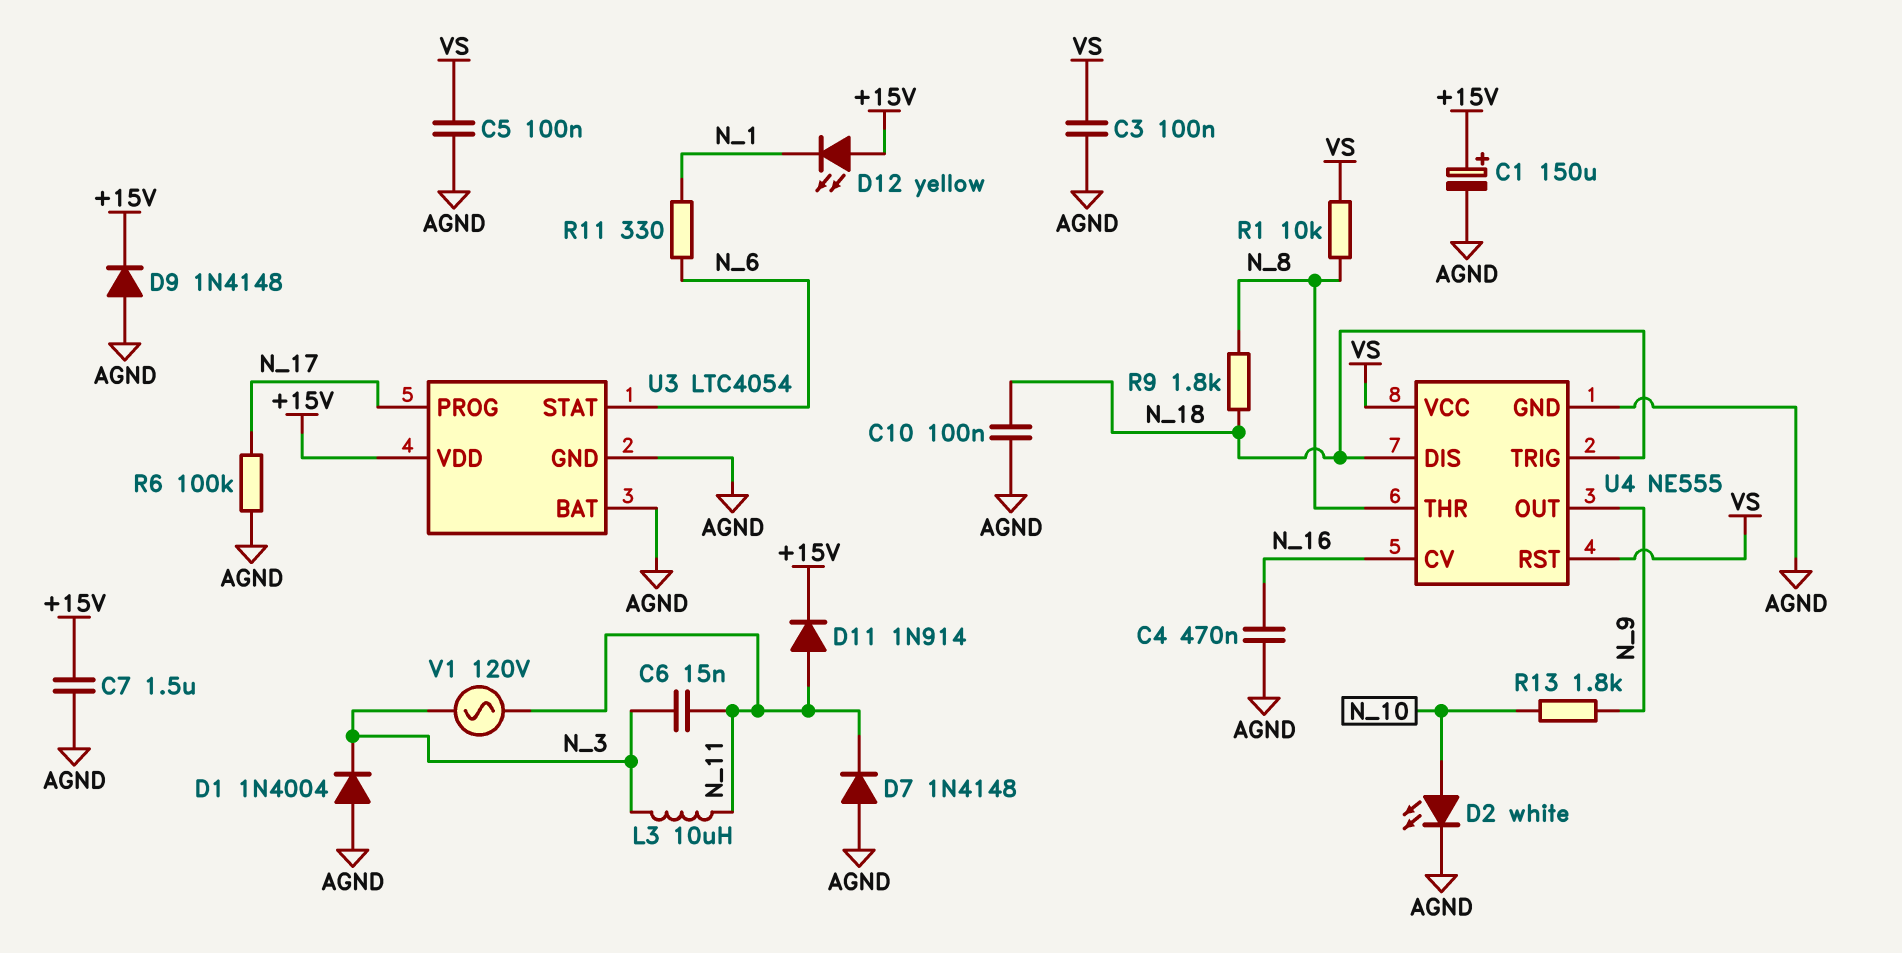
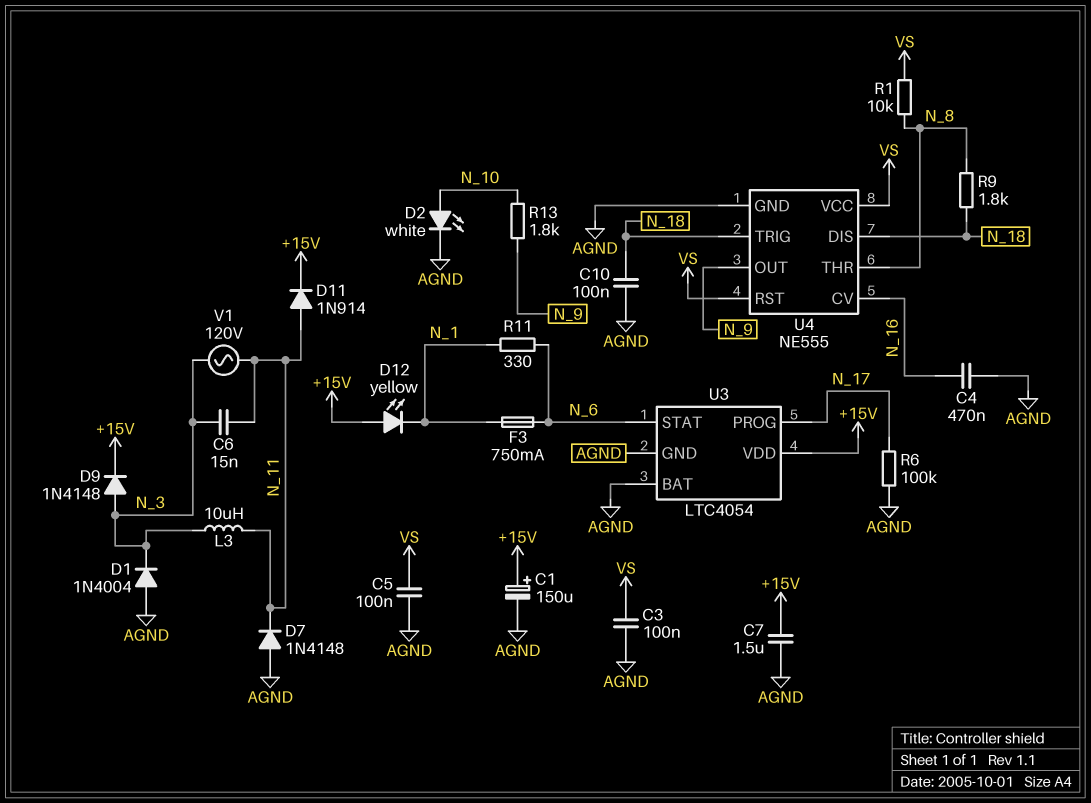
D9: diode 1N4148 (A AGND, K +15V) -> diode 1N4148 (A N_3, K +15V)
F3: none -> 750mA (N_1, N_6)

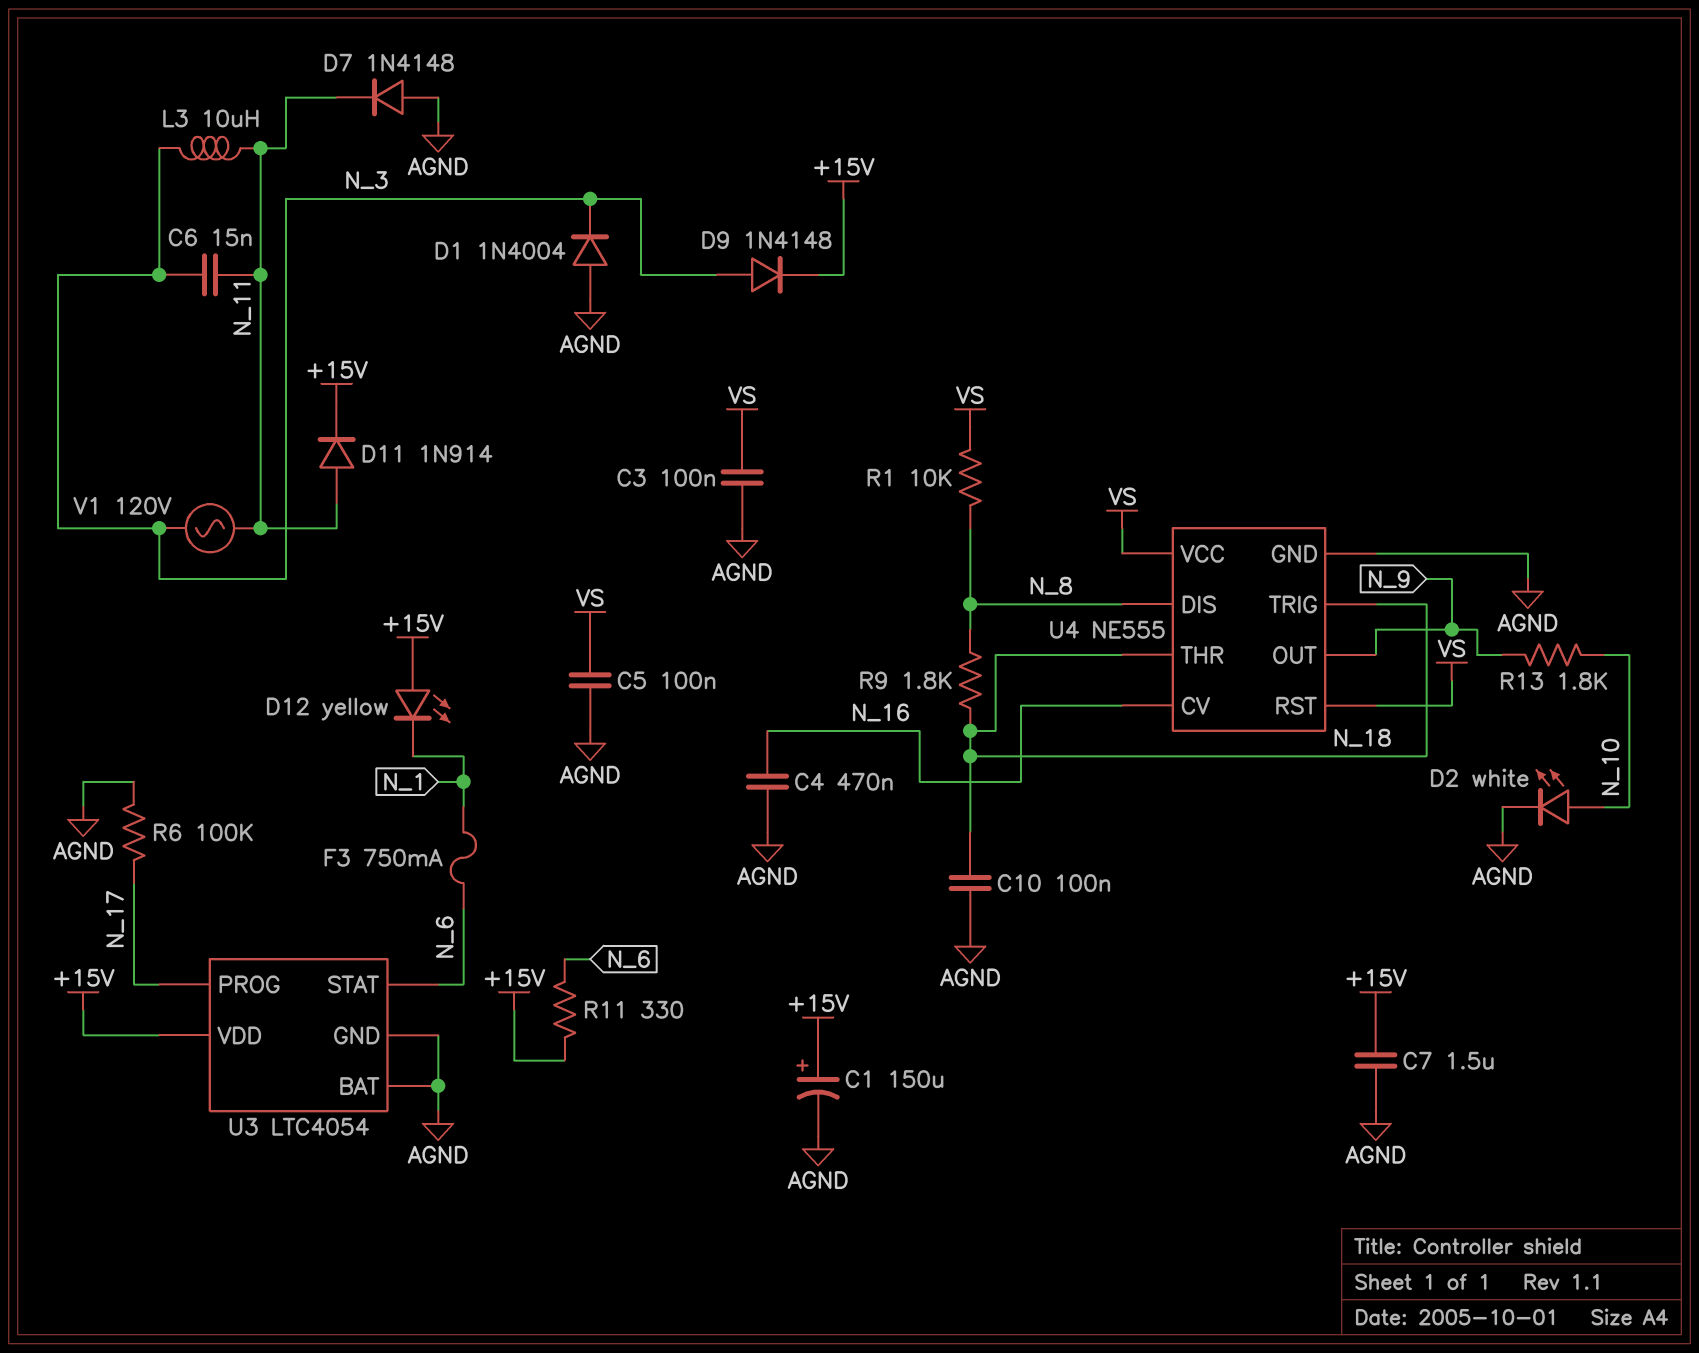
R11: 330 (N_1, N_6) -> 330 (+15V, N_6)
U4 pin DIS: N_18 -> N_8
U4 pin THR: N_8 -> N_18

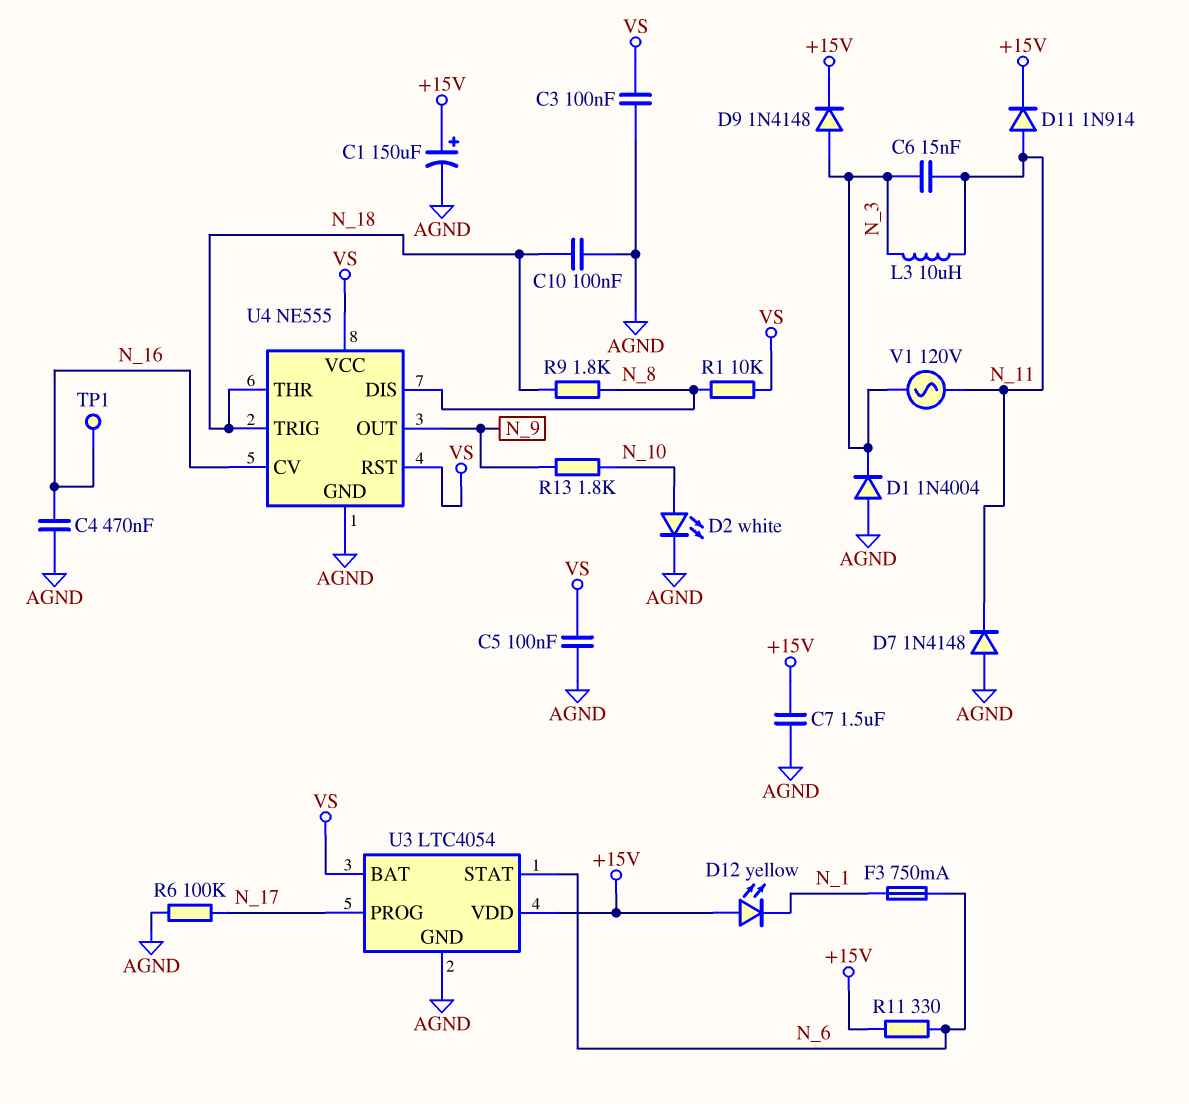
TP1: none -> test point (N_16)
U3 pin BAT: AGND -> VS

